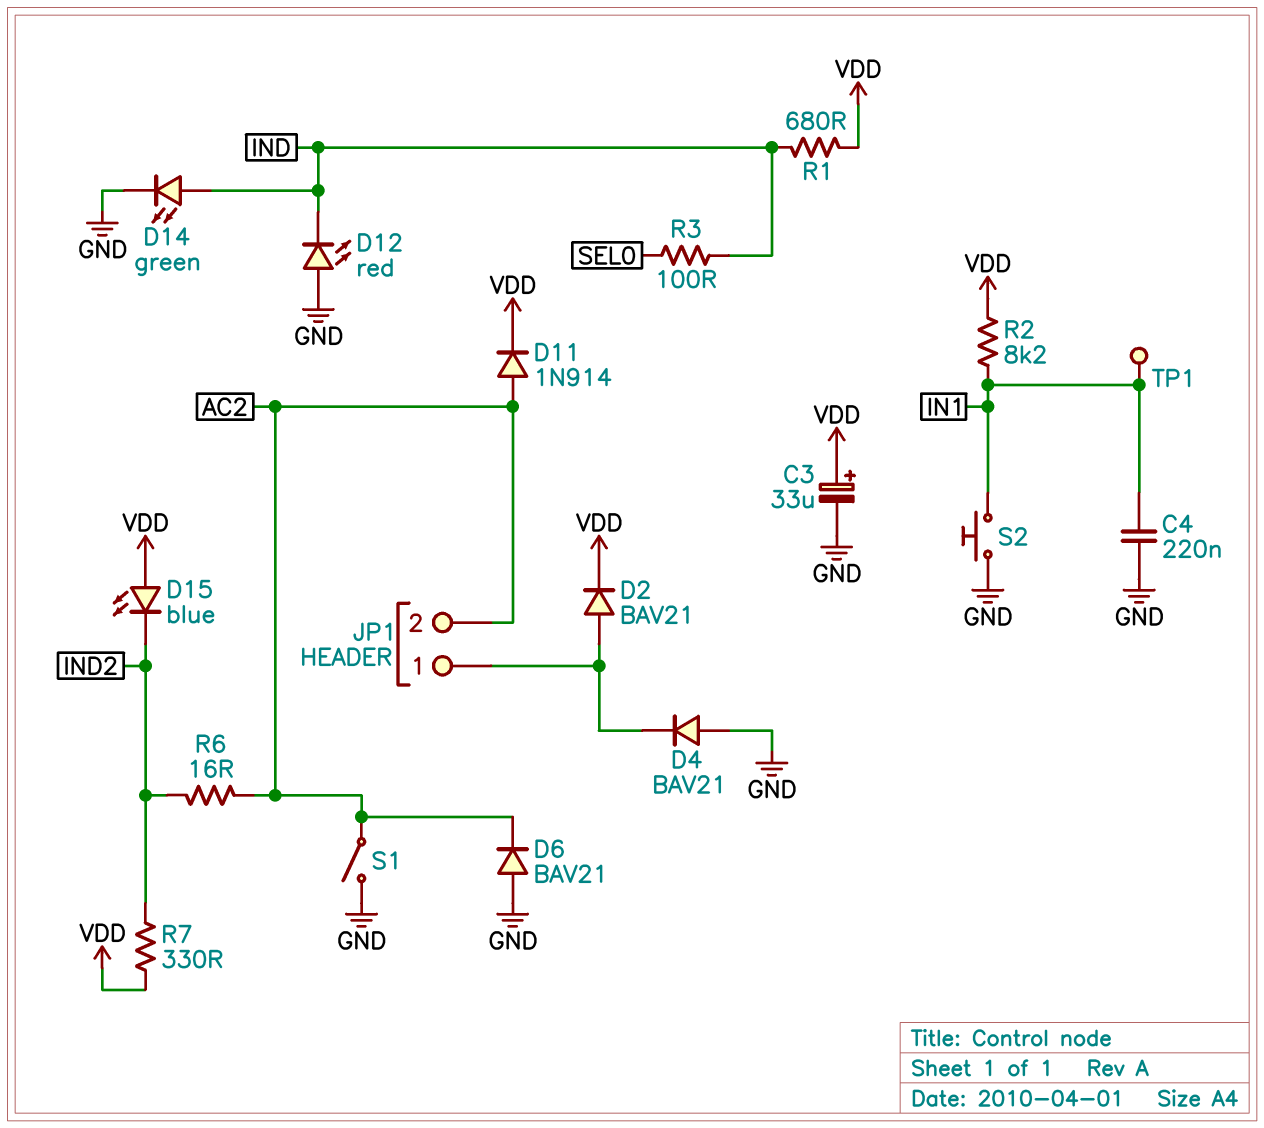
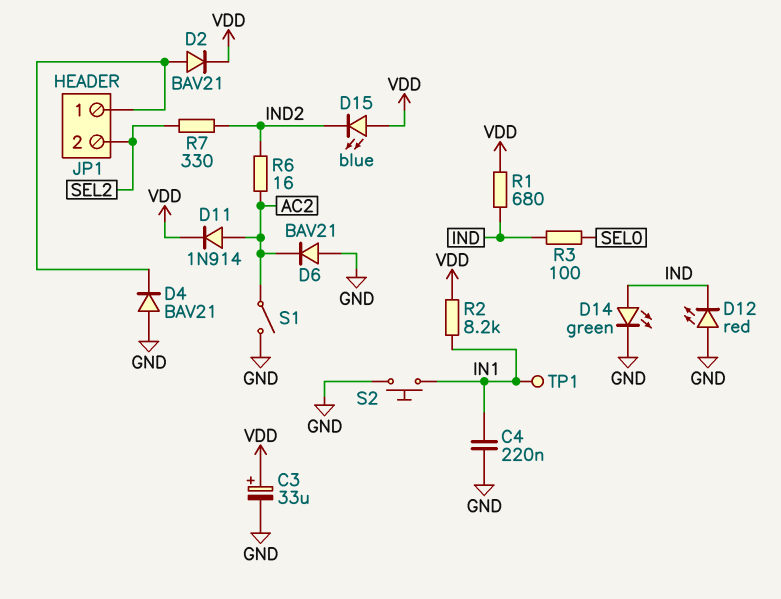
JP1 pin 2: AC2 -> SEL2
R7: 330 (IND2, VDD) -> 330 (IND2, SEL2)

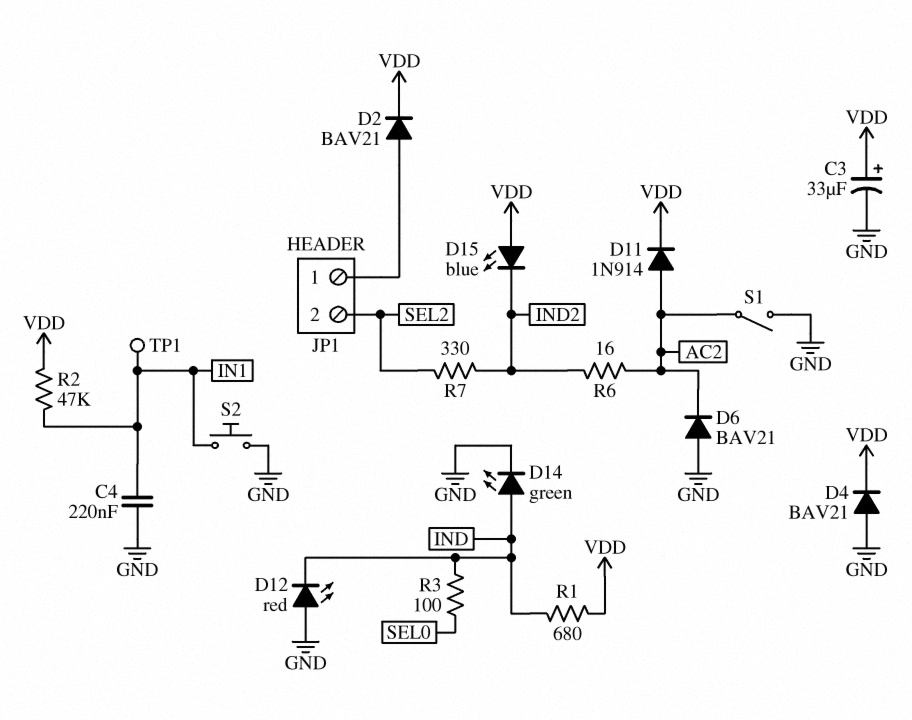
D4: diode BAV21 (A GND, K JP1/1) -> diode BAV21 (A GND, K VDD)
R2: 8.2k (IN1, VDD) -> 47k (IN1, VDD)

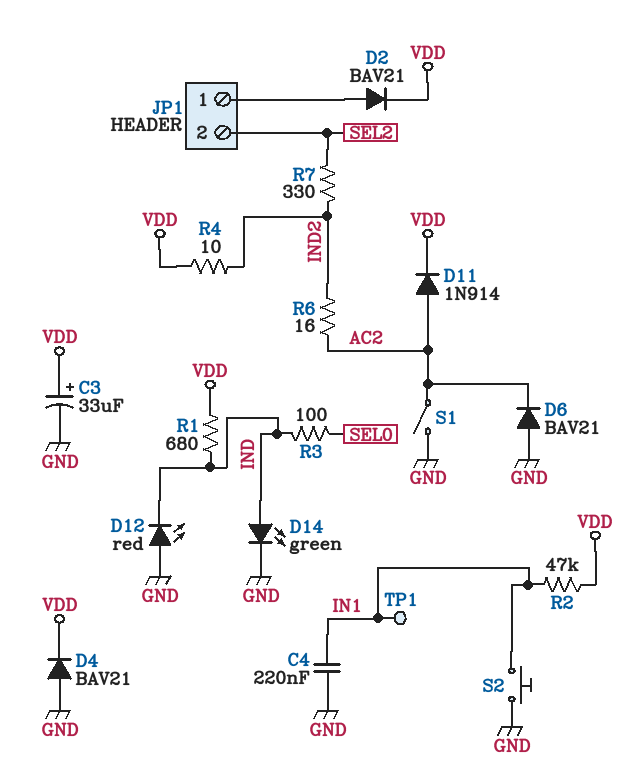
D15: LED blue (A VDD, K IND2) -> none
R4: none -> 10 (IND2, VDD)

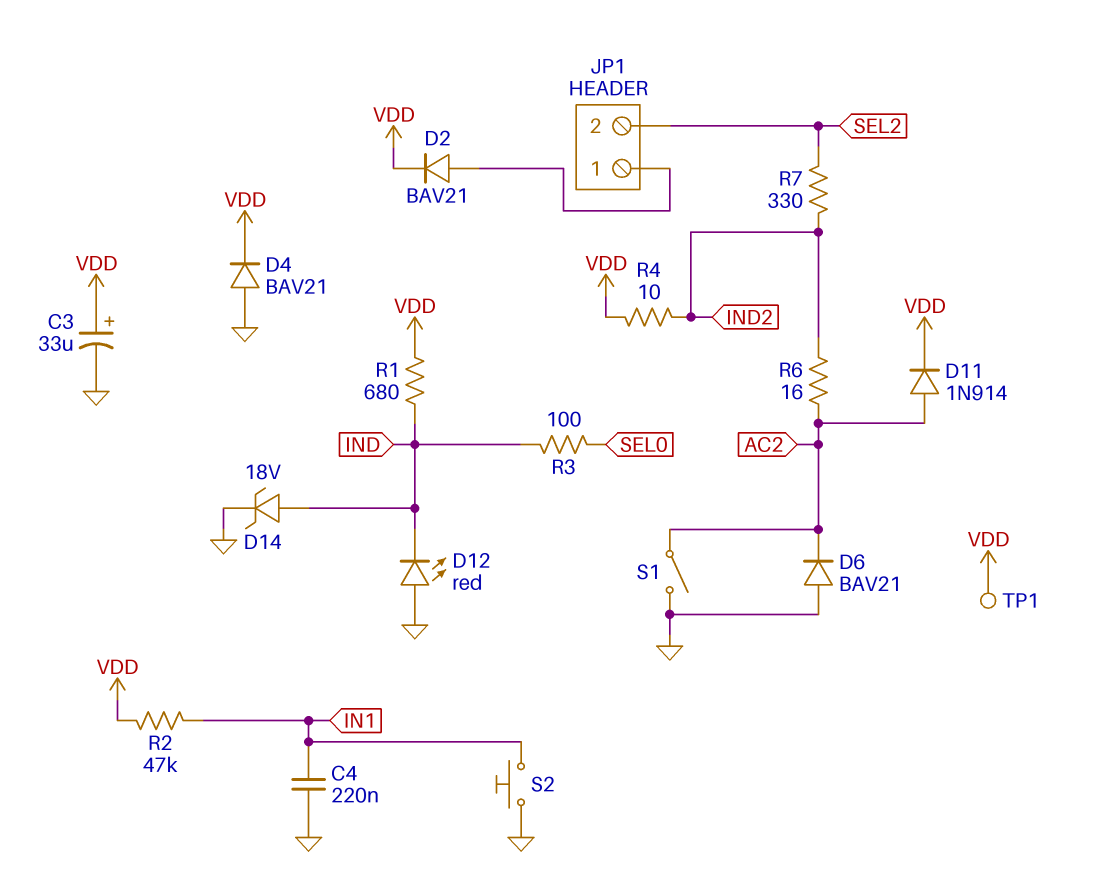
D14: LED green (A IND, K GND) -> zener 18V (A IND, K GND)
TP1: test point (IN1) -> test point (VDD)

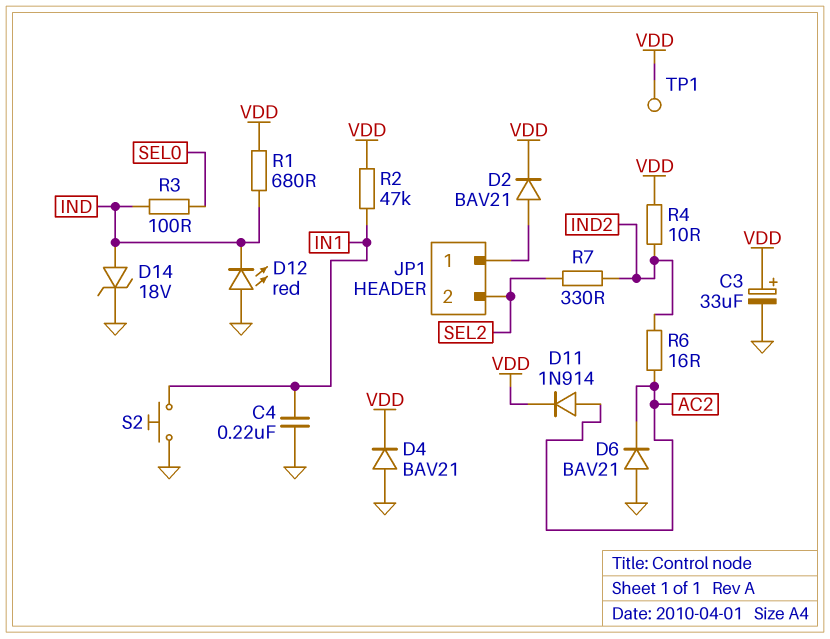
S1: switch (AC2, GND) -> none

